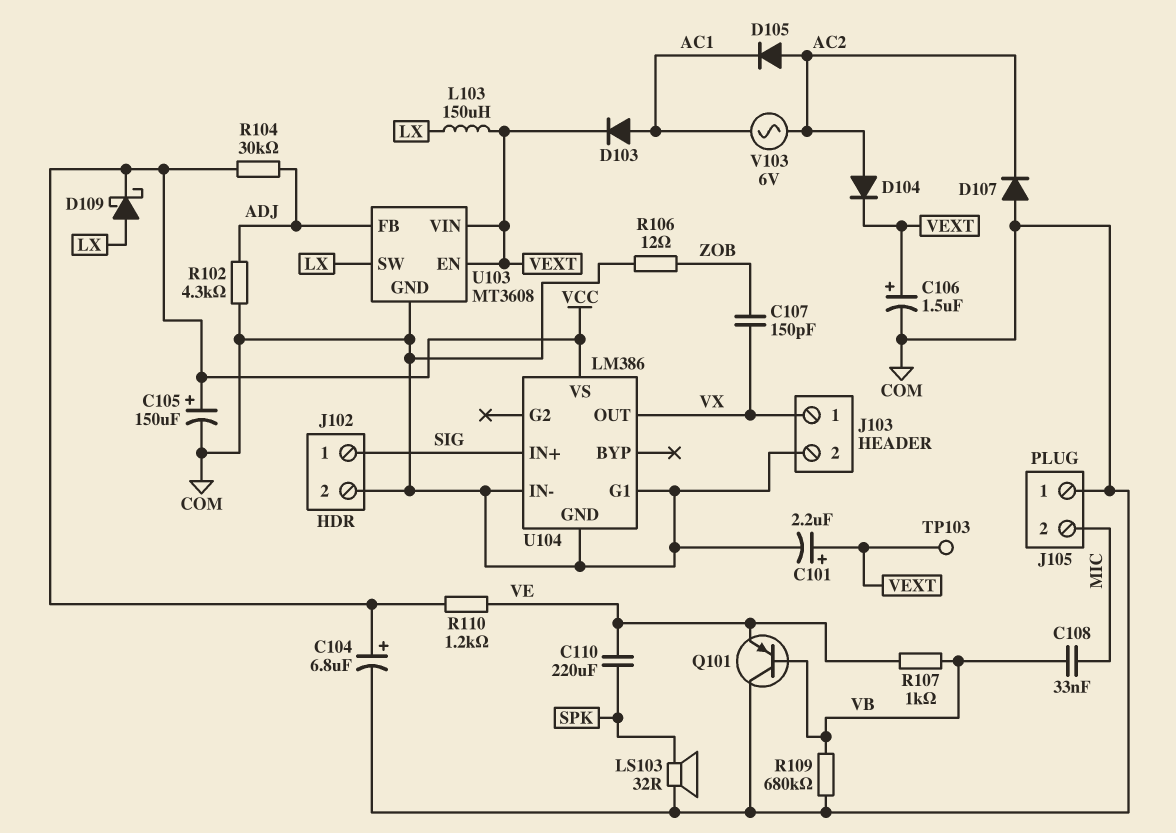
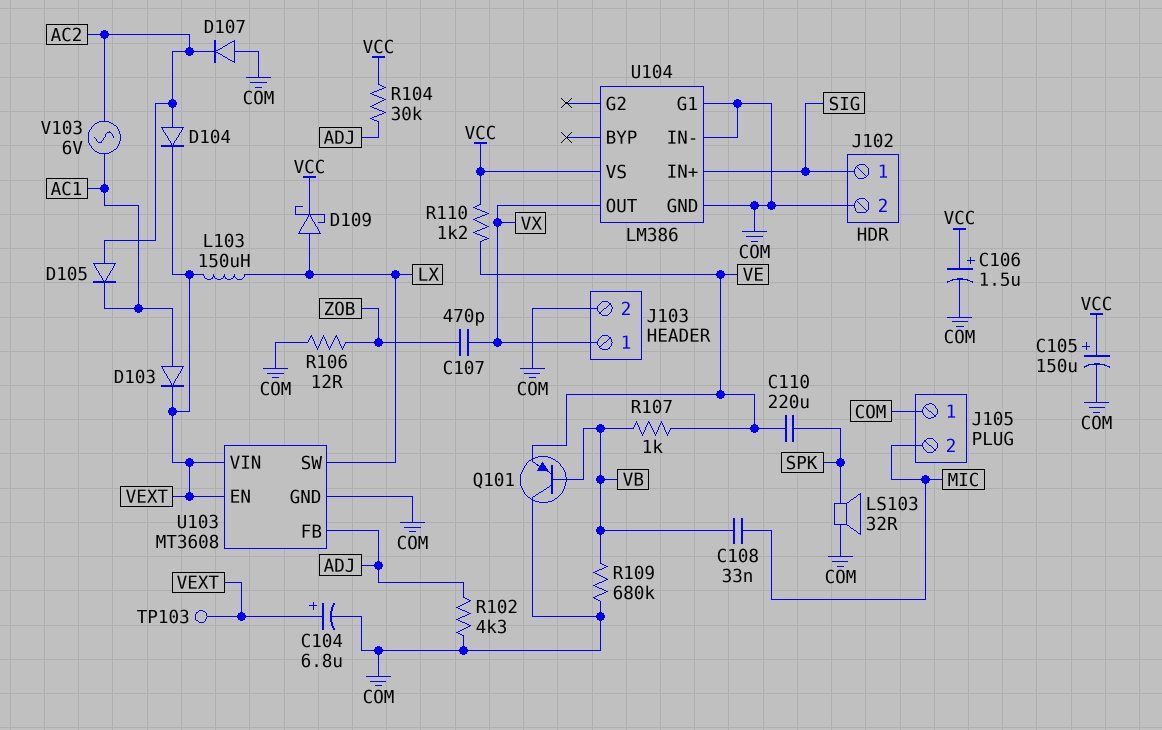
C101: 2.2uF (plus VEXT, minus COM) -> none
C104: 6.8uF (plus VCC, minus COM) -> 6.8uF (plus VEXT, minus COM)
C106: 1.5uF (plus VEXT, minus COM) -> 1.5uF (plus VCC, minus COM)
C107: 150pF (VX, ZOB) -> 470pF (VX, ZOB)

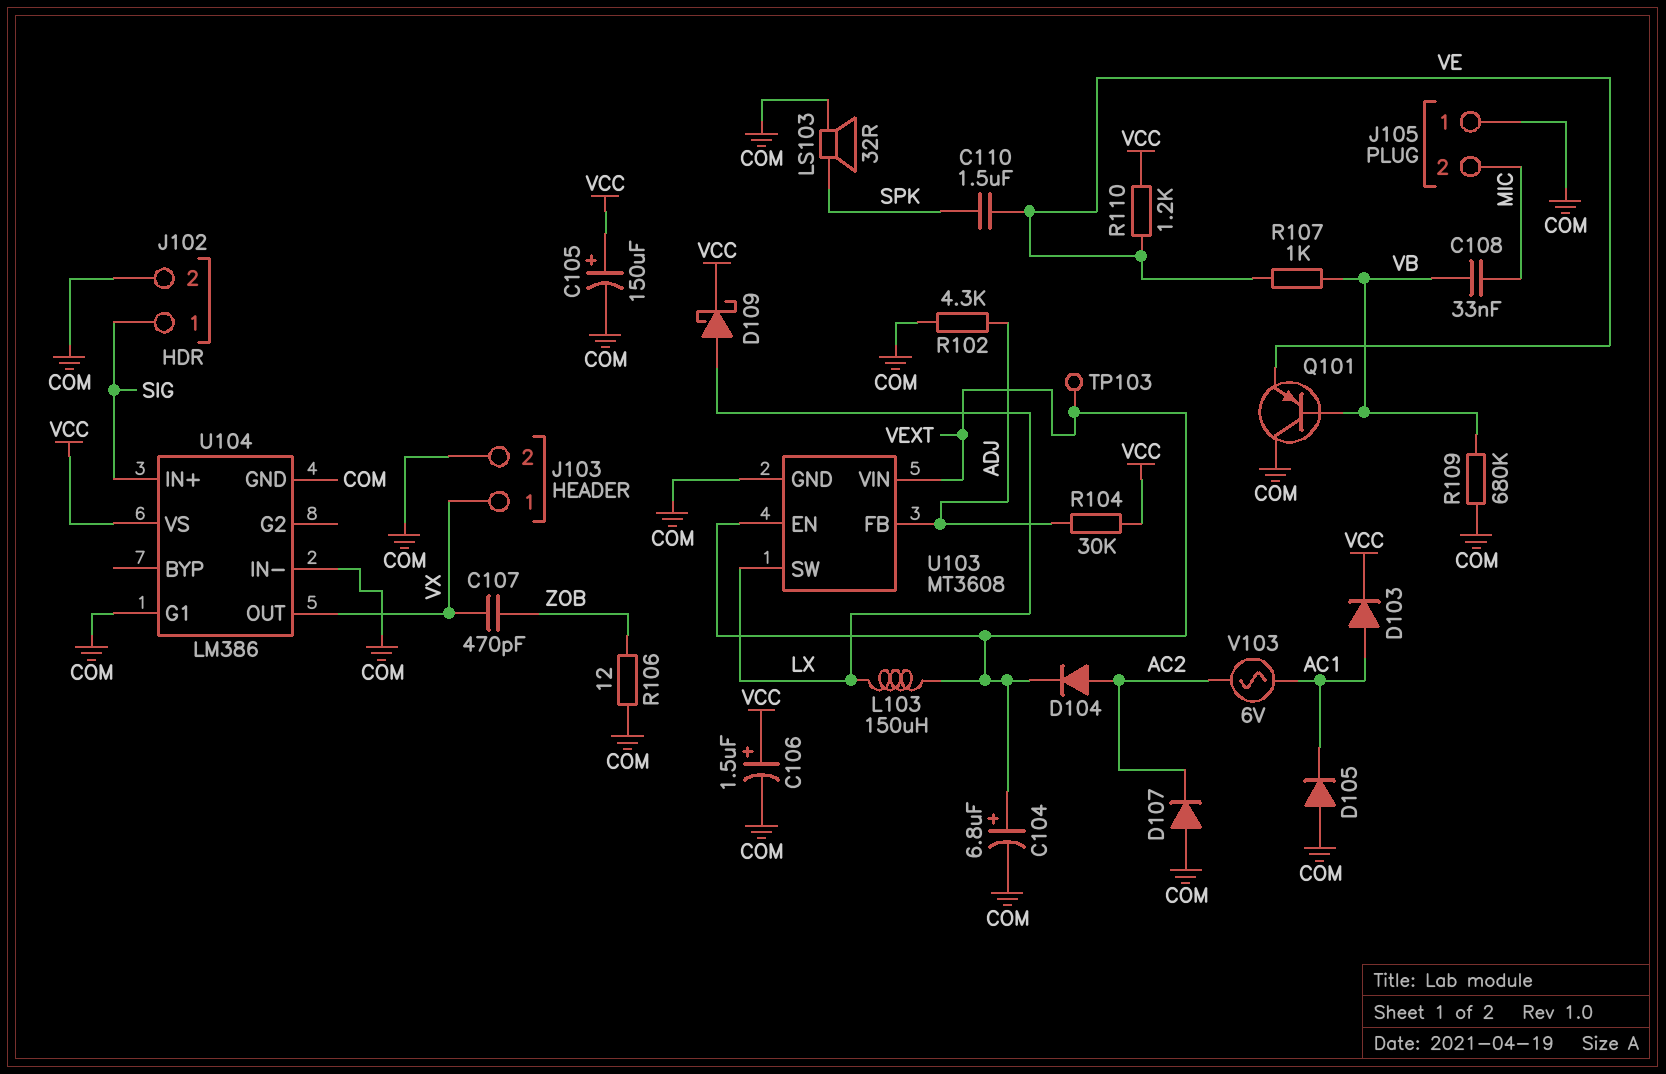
C110: 220uF (SPK, VE) -> 1.5uF (SPK, VE)
D103: diode (A AC1, K VEXT) -> diode (A AC1, K VCC)
D105: diode (A AC2, K AC1) -> diode (A COM, K AC1)

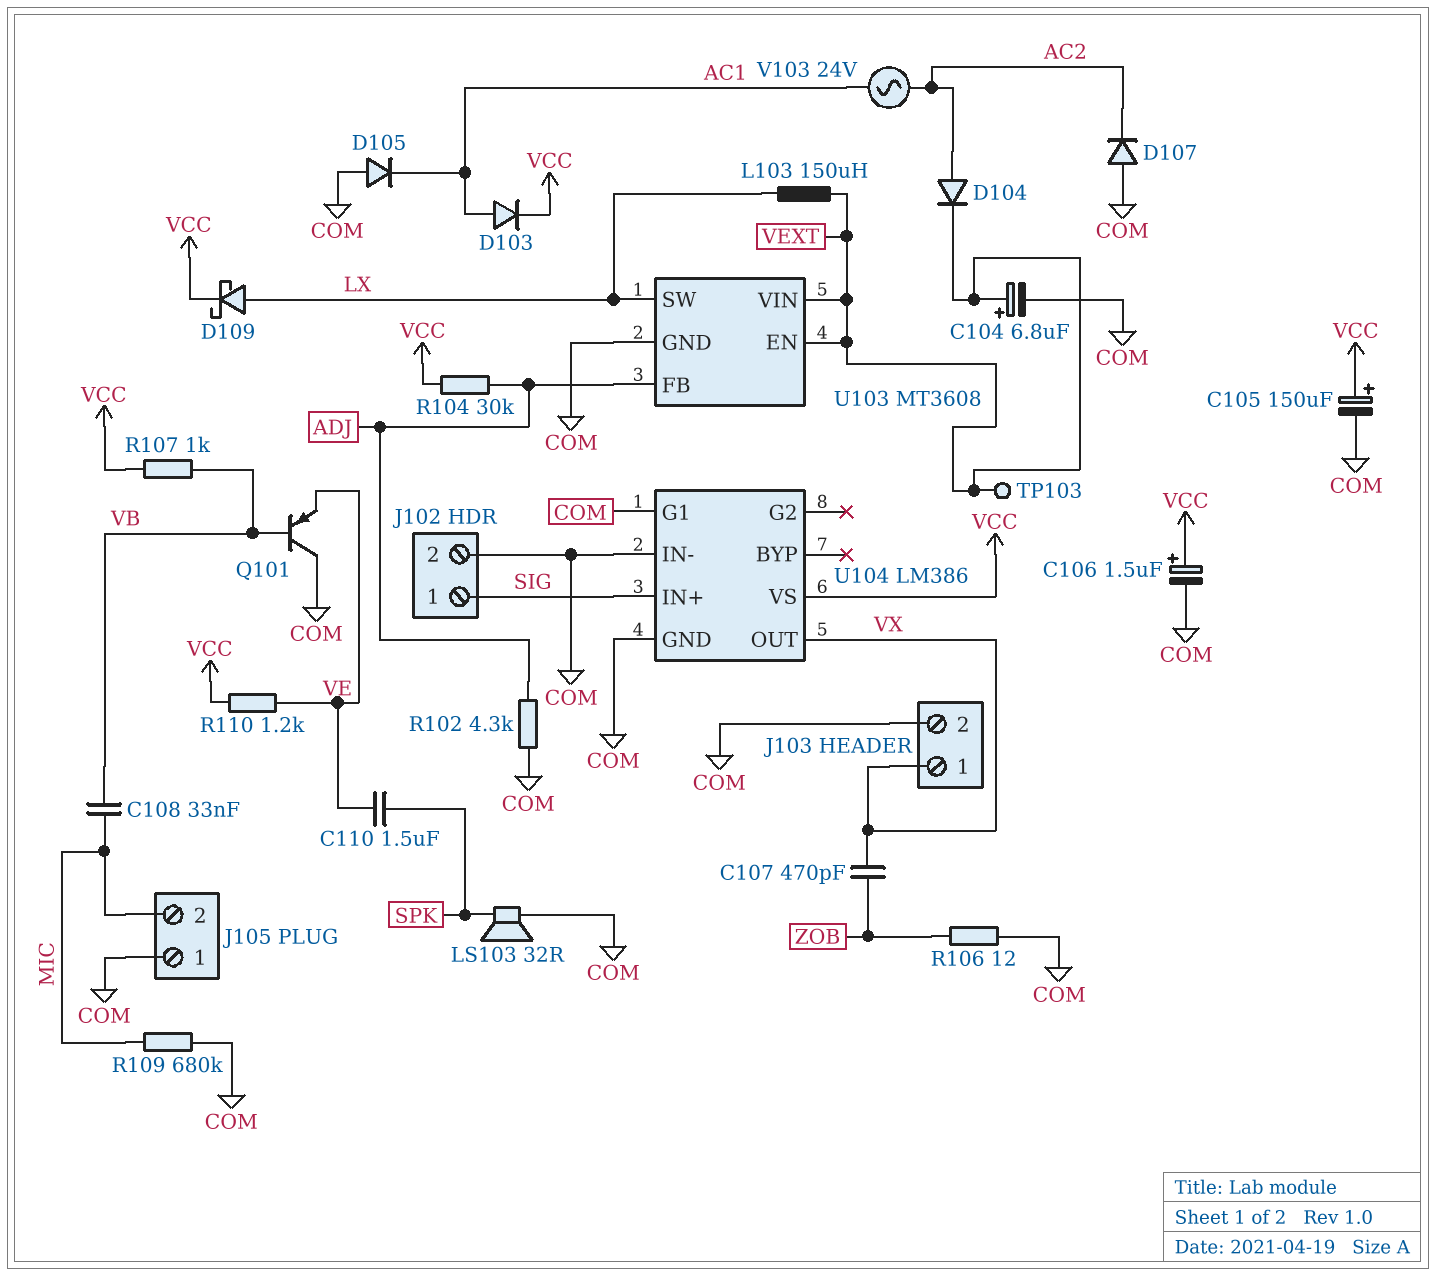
R107: 1k (VB, VE) -> 1k (VB, VCC)
R109: 680k (COM, VB) -> 680k (COM, MIC)
V103: AC 6V (AC1, AC2) -> AC 24V (AC1, AC2)

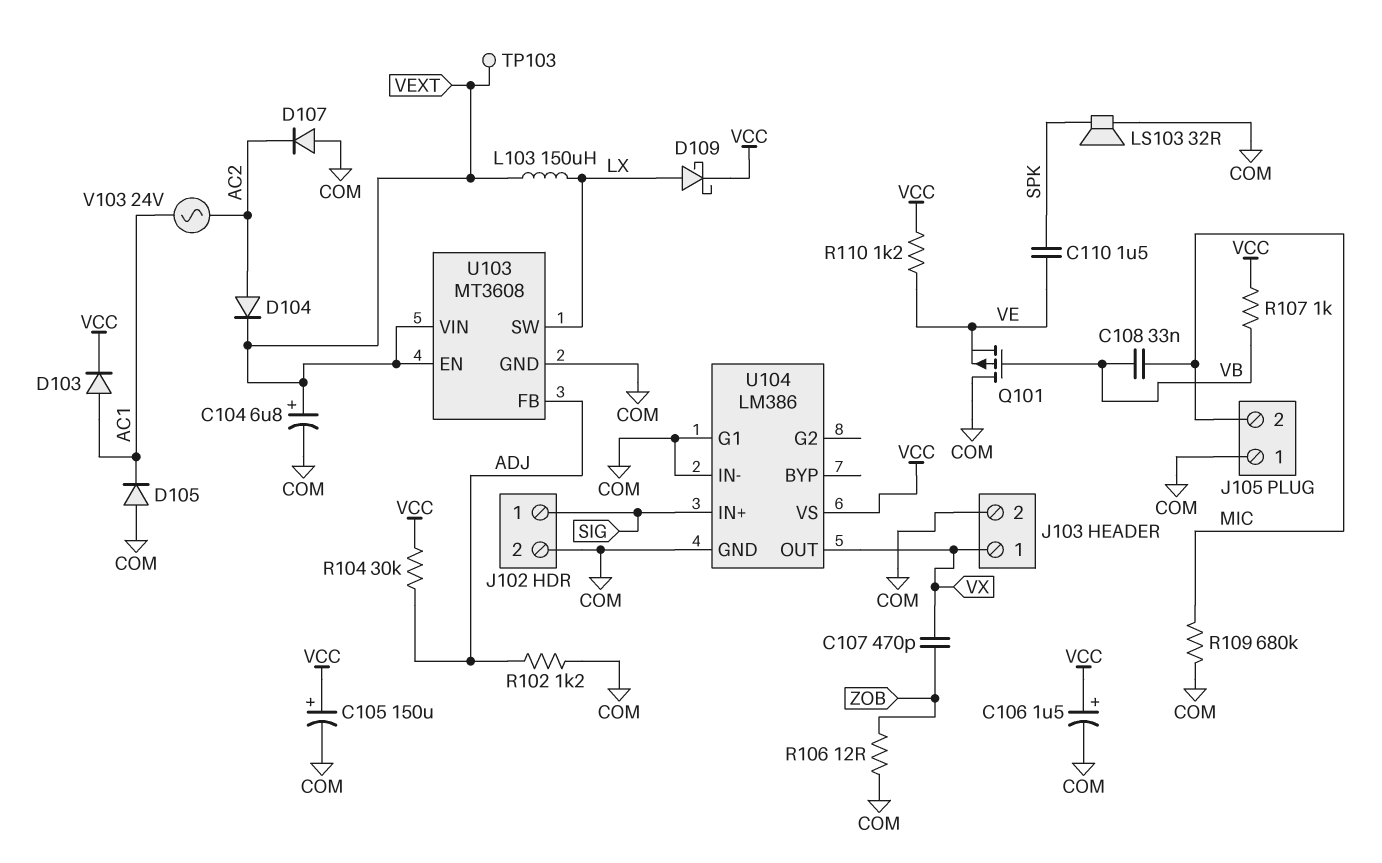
Q101: PNP (B VB, C COM, E VE) -> PMOS (G VB, D COM, S VE)
R102: 4.3k (ADJ, COM) -> 1.2k (ADJ, COM)

